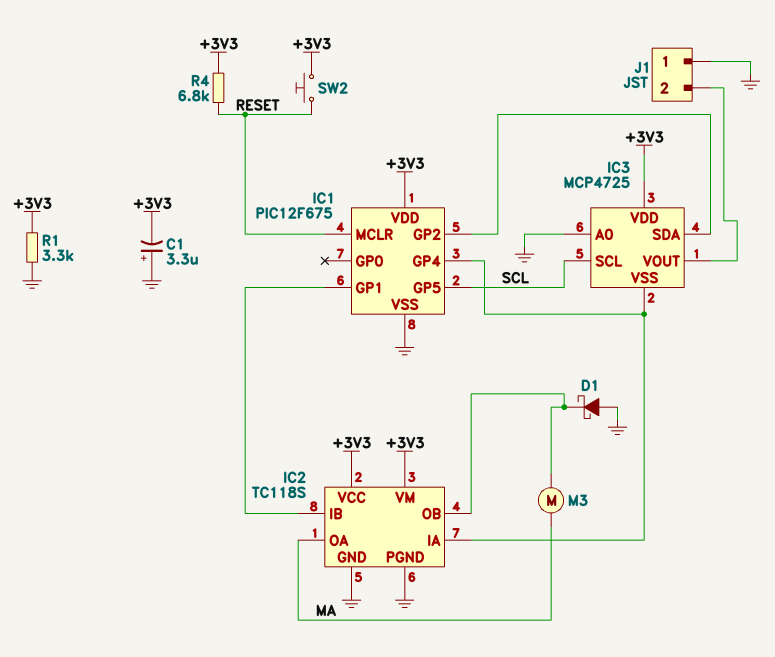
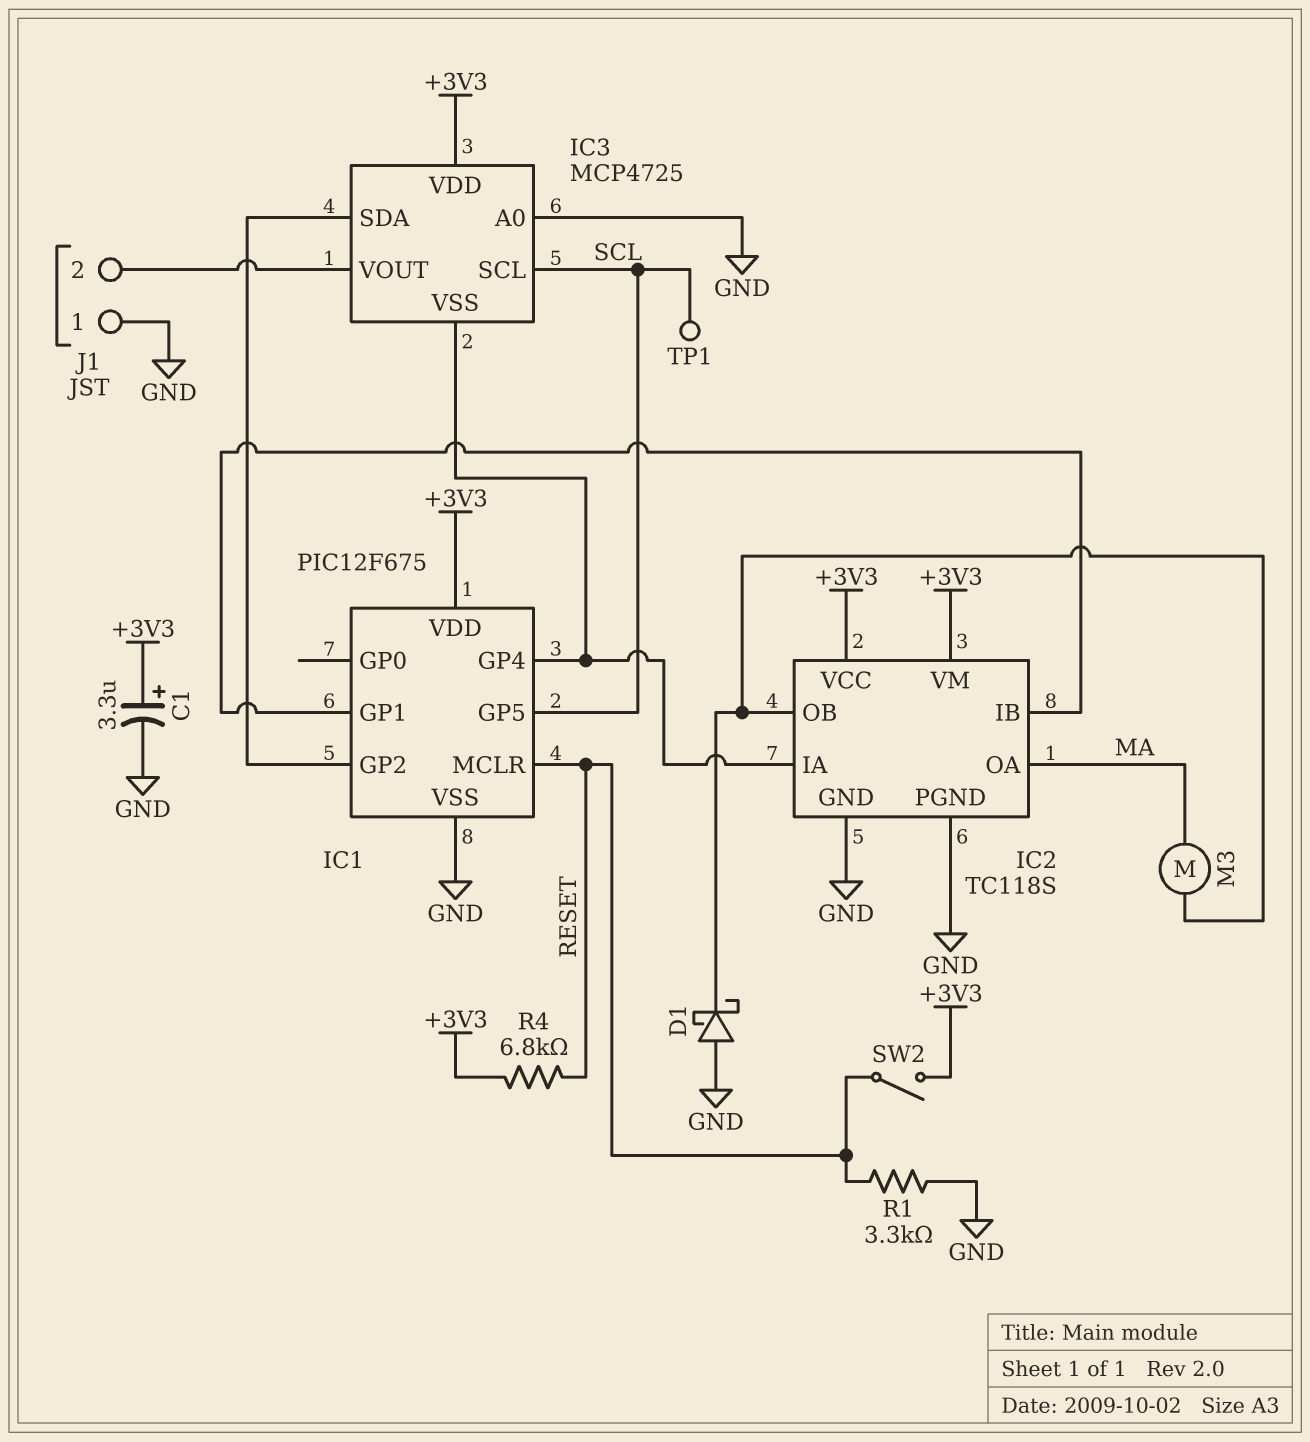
C1: 3.3uF (plus GND, minus +3V3) -> 3.3uF (plus +3V3, minus GND)
R1: 3.3k (+3V3, GND) -> 3.3k (GND, RESET)
SW2: button (+3V3, RESET) -> switch (+3V3, RESET)
TP1: none -> test point (SCL)

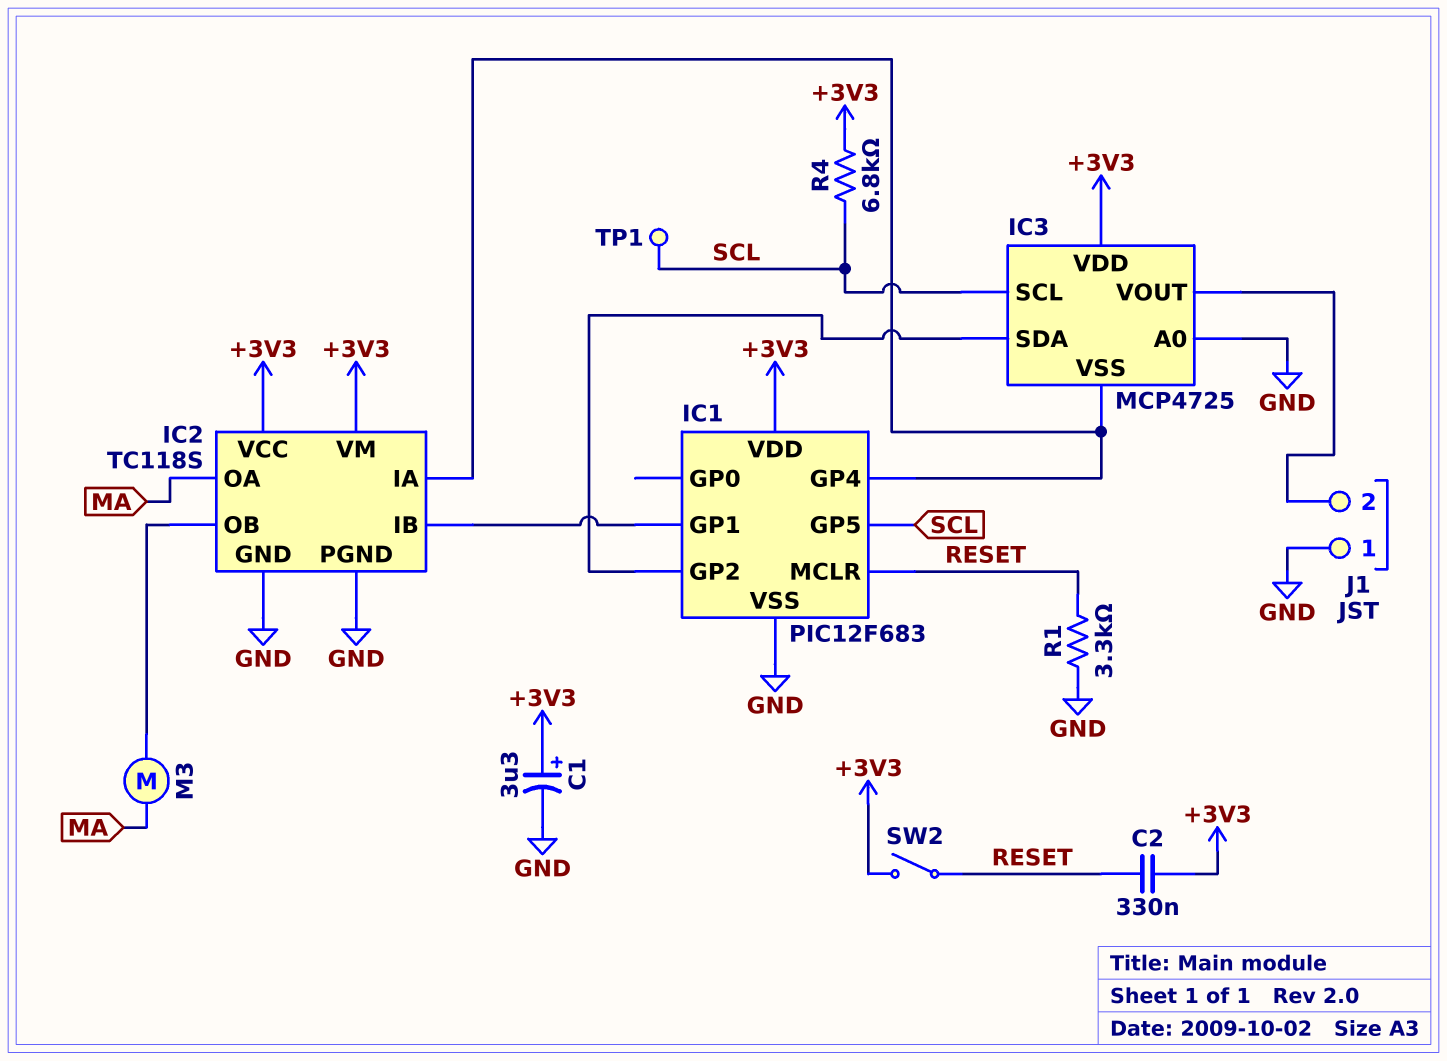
C2: none -> 330nF (+3V3, RESET)
D1: schottky (A GND, K IC2/OB) -> none
IC1: PIC12F675 -> PIC12F683
R4: 6.8k (+3V3, RESET) -> 6.8k (+3V3, SCL)

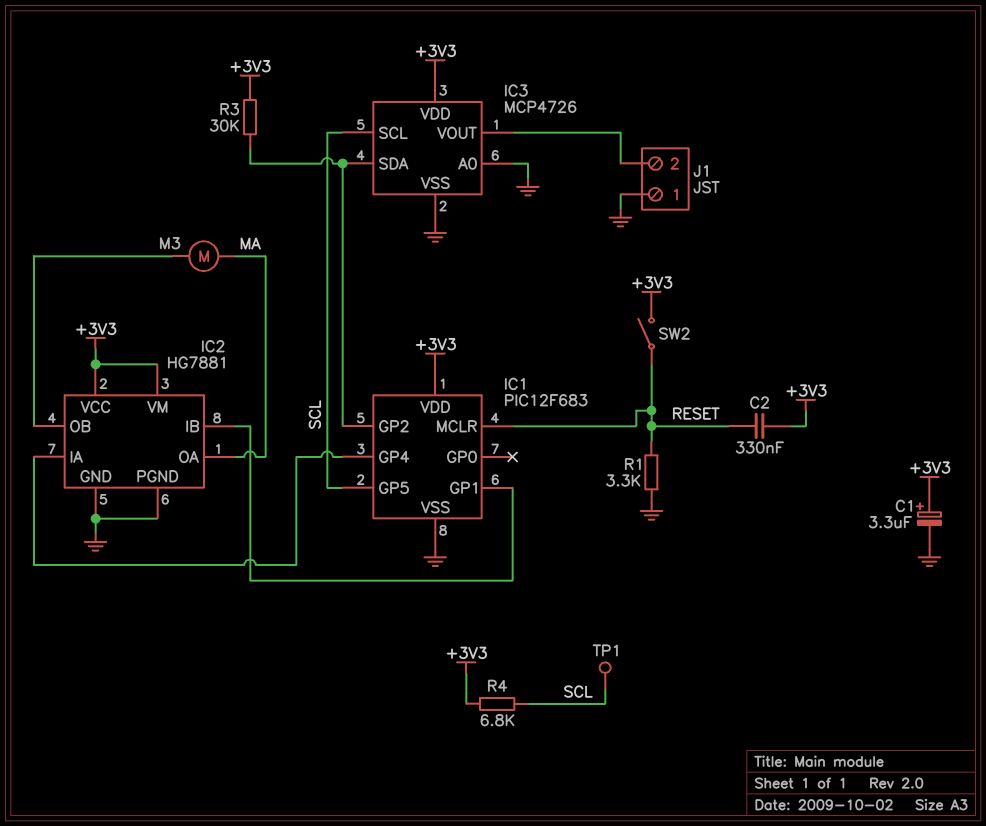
IC2: TC118S -> HG7881
IC3: MCP4725 -> MCP4726
IC3 pin VSS: IC1/GP4 -> GND
R3: none -> 30k (+3V3, IC1/GP2)

